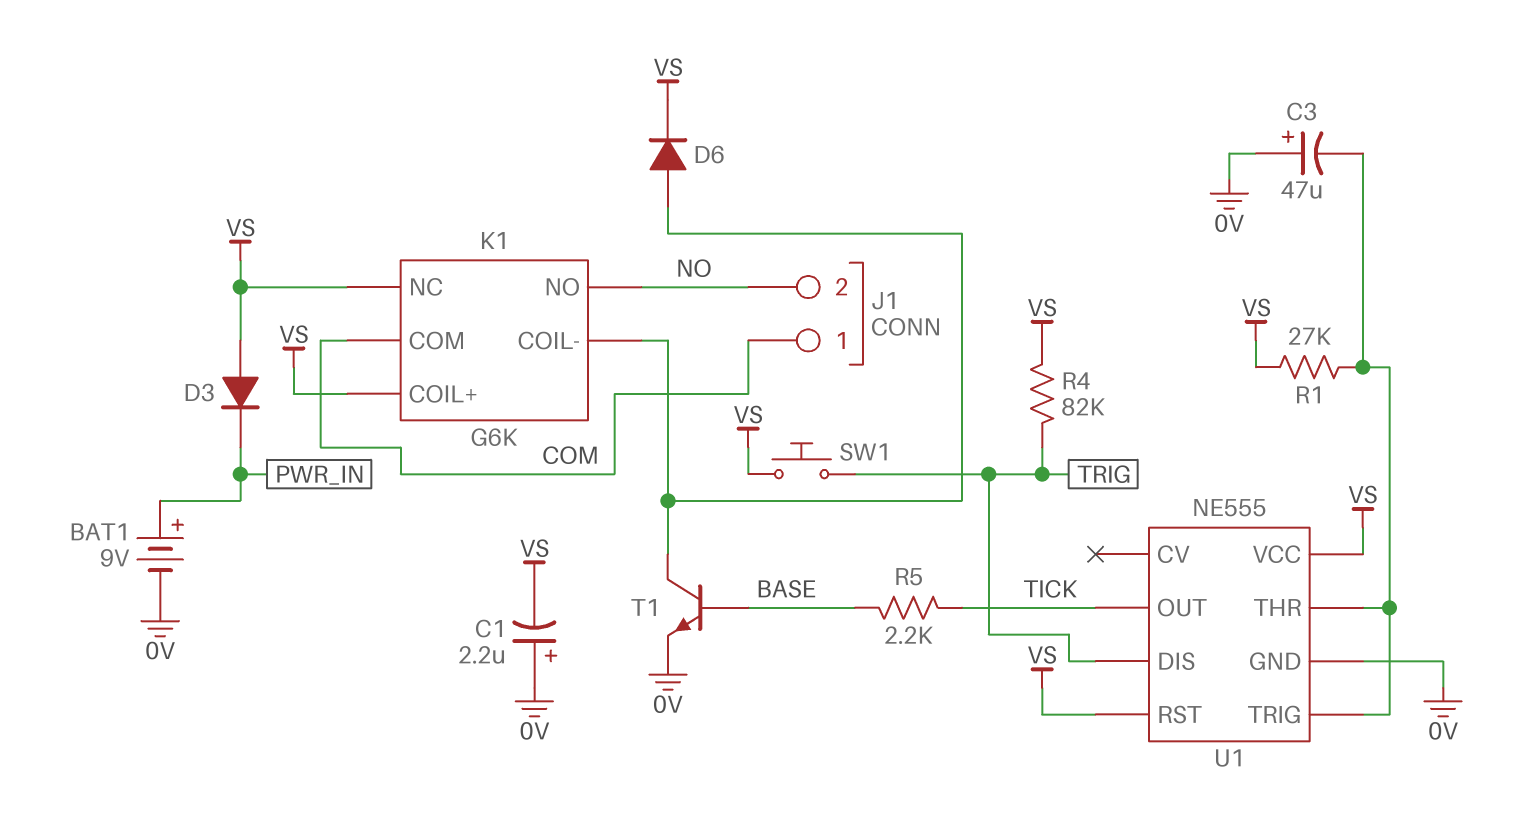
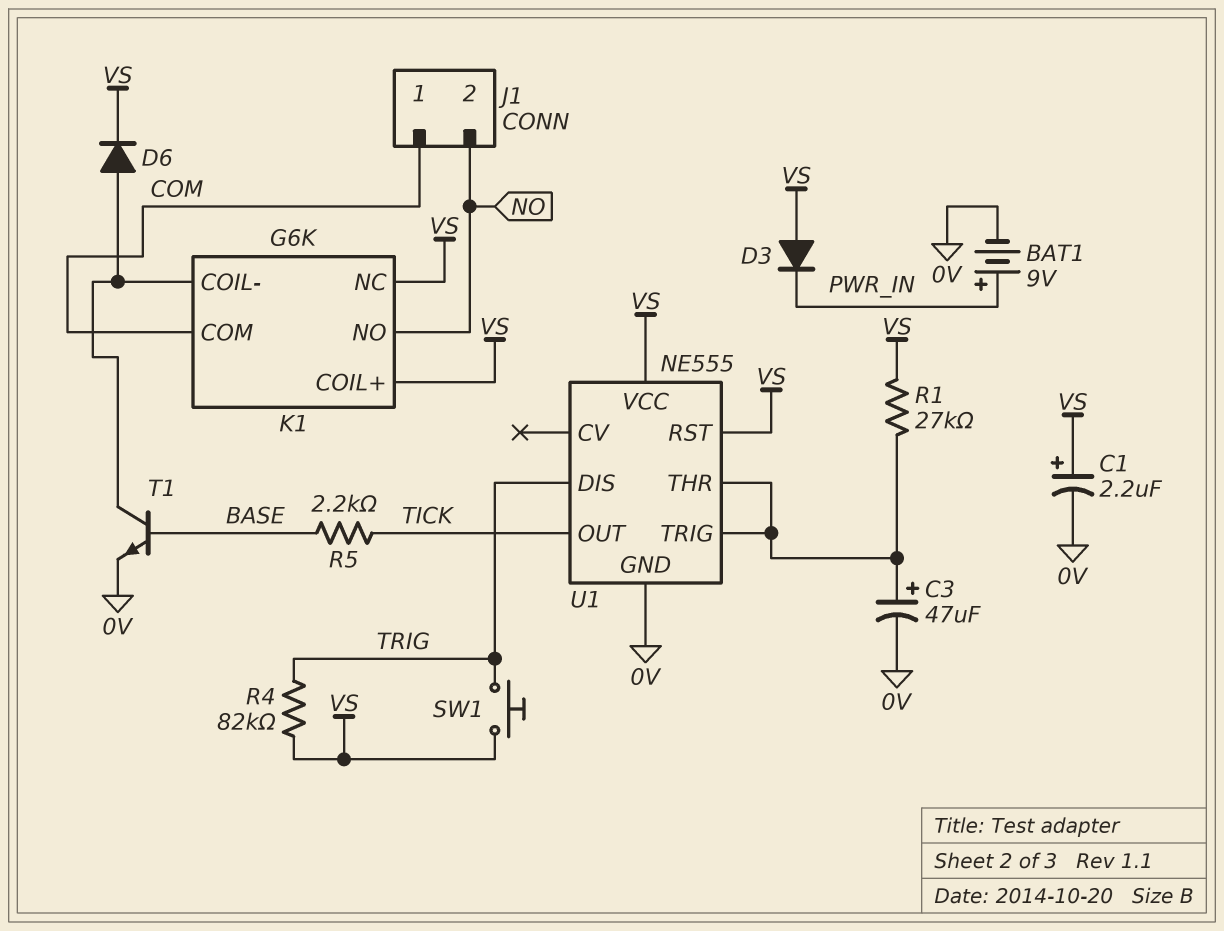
C1: 2.2uF (plus 0V, minus VS) -> 2.2uF (plus VS, minus 0V)
C3: 47uF (plus 0V, minus U1/THR) -> 47uF (plus U1/THR, minus 0V)

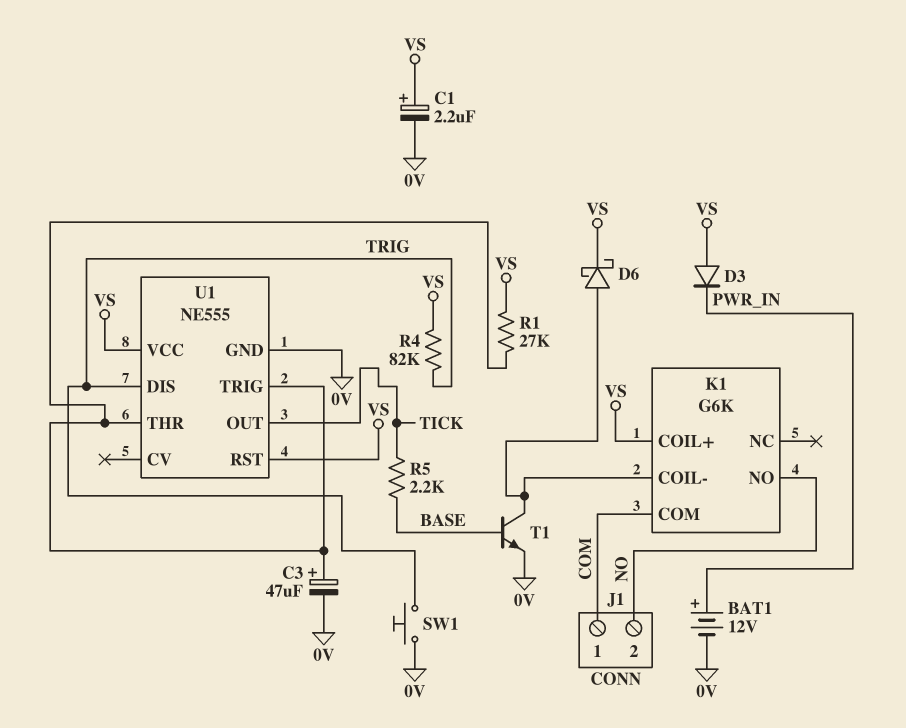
BAT1: 9V (plus PWR_IN, minus 0V) -> 12V (plus PWR_IN, minus 0V)
D6: diode (A K1/COIL-, K VS) -> schottky (A K1/COIL-, K VS)
K1 pin NC: VS -> none
SW1: button (TRIG, VS) -> button (0V, TRIG)

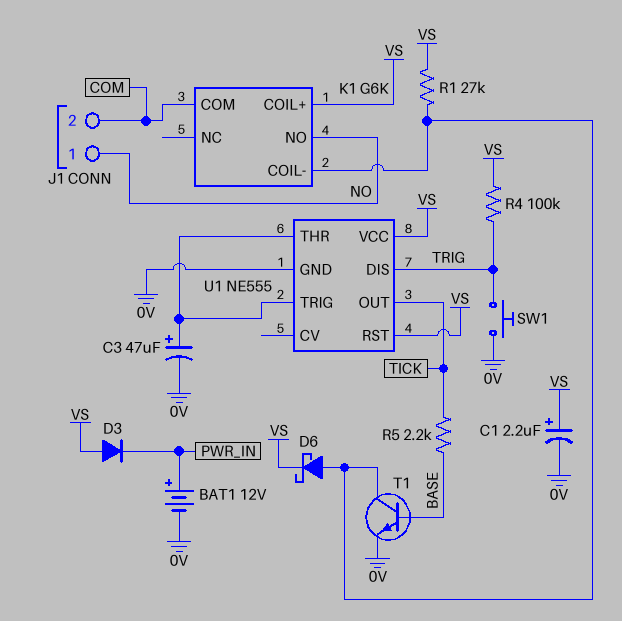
J1 pin 1: COM -> NO
J1 pin 2: NO -> COM
R1: 27k (U1/THR, VS) -> 27k (K1/COIL-, VS)
R4: 82k (TRIG, VS) -> 100k (TRIG, VS)

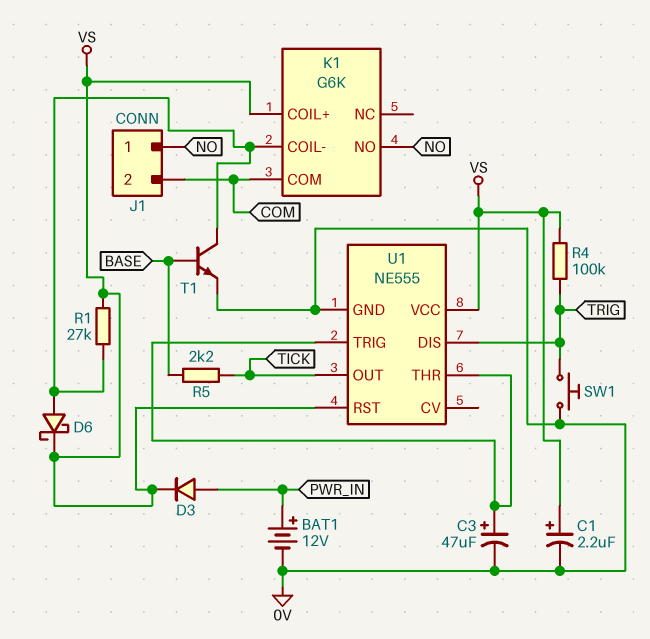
D3: diode (A VS, K PWR_IN) -> diode (A PWR_IN, K VS)

